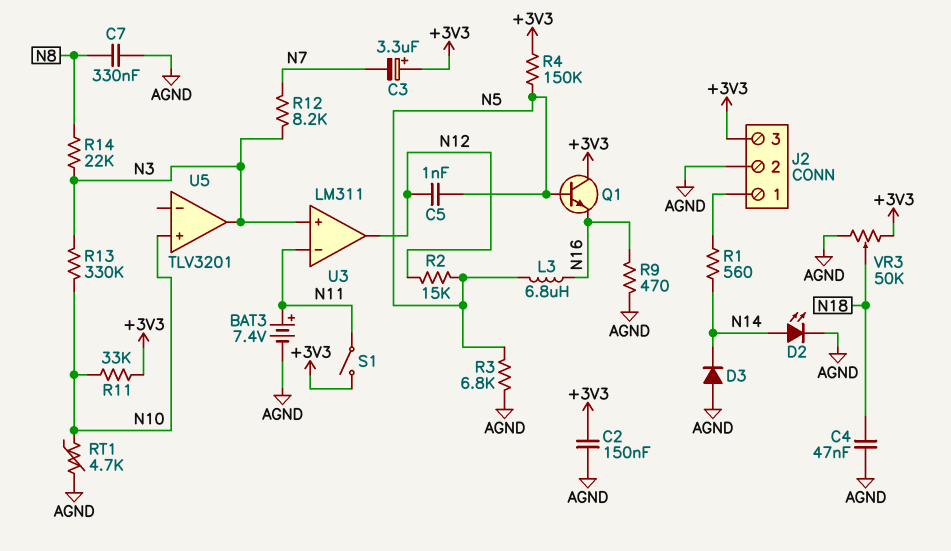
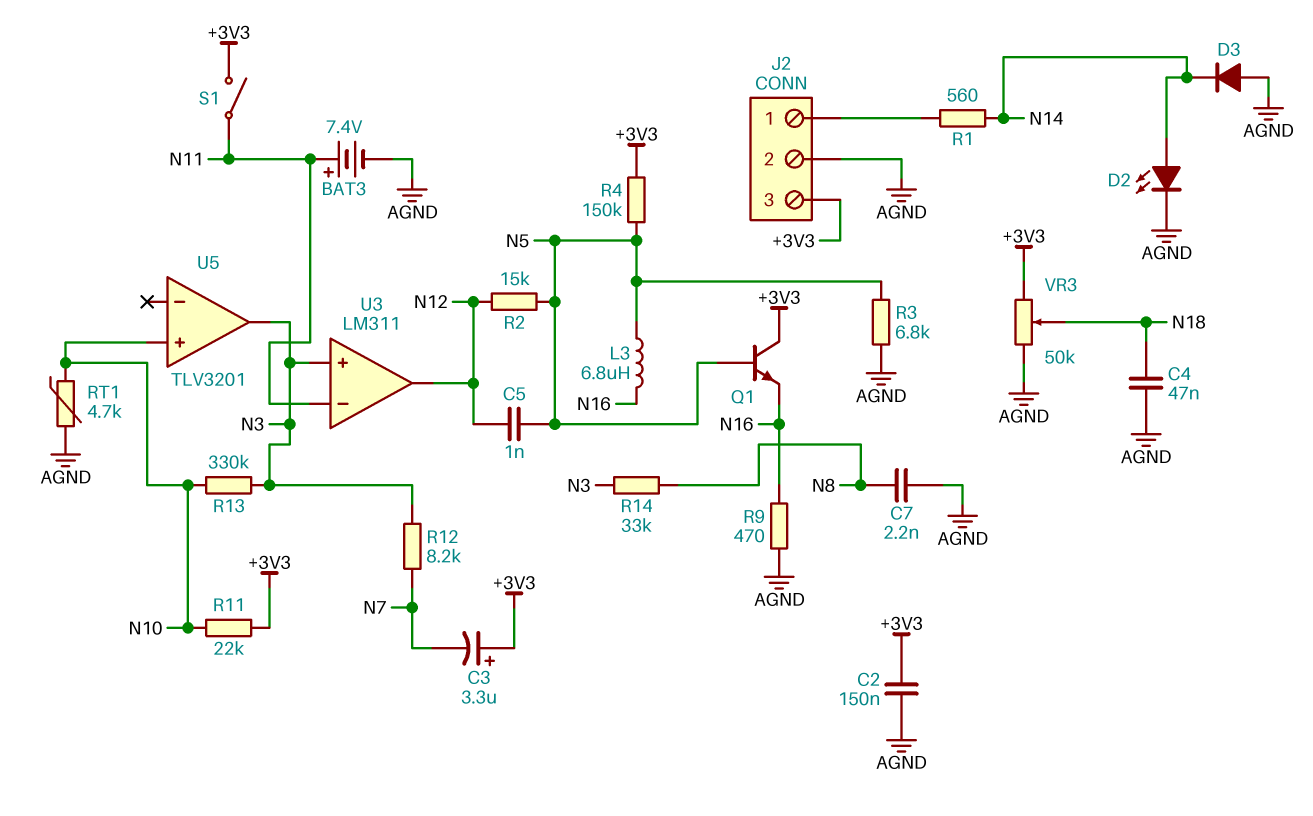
C7: 330nF (AGND, N8) -> 2.2nF (AGND, N8)
R11: 33k (+3V3, N10) -> 22k (+3V3, N10)
R14: 22k (N3, N8) -> 33k (N3, N8)

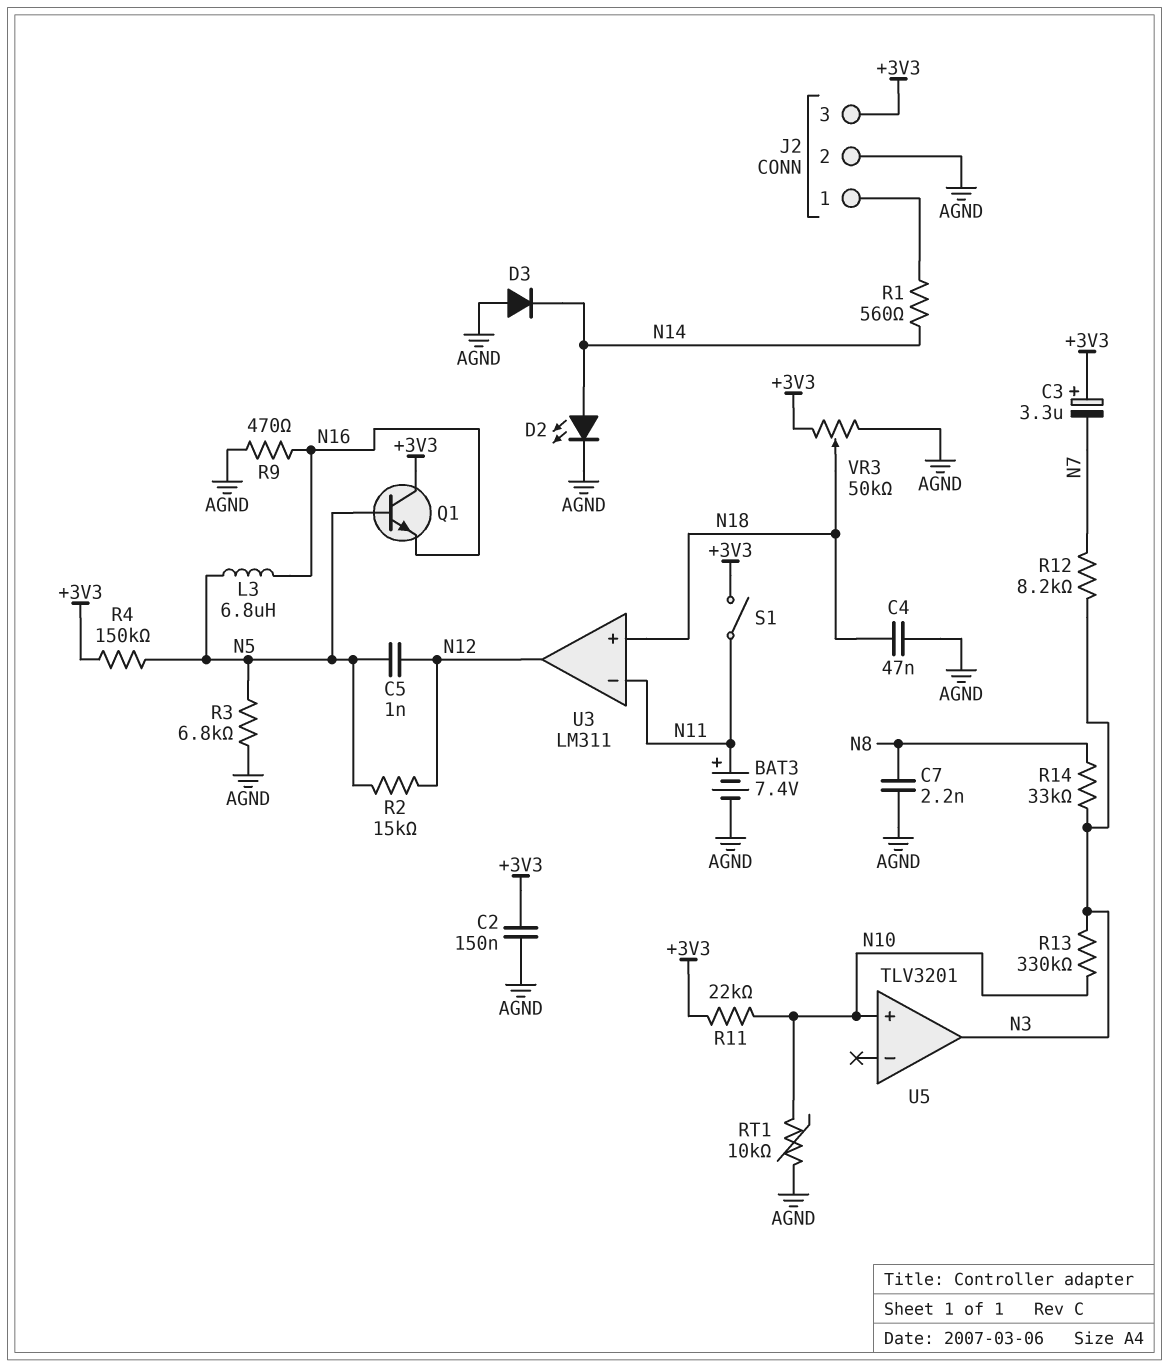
RT1: 4.7k (AGND, N10) -> 10k (AGND, N10)
U3 pin in+: N3 -> N18

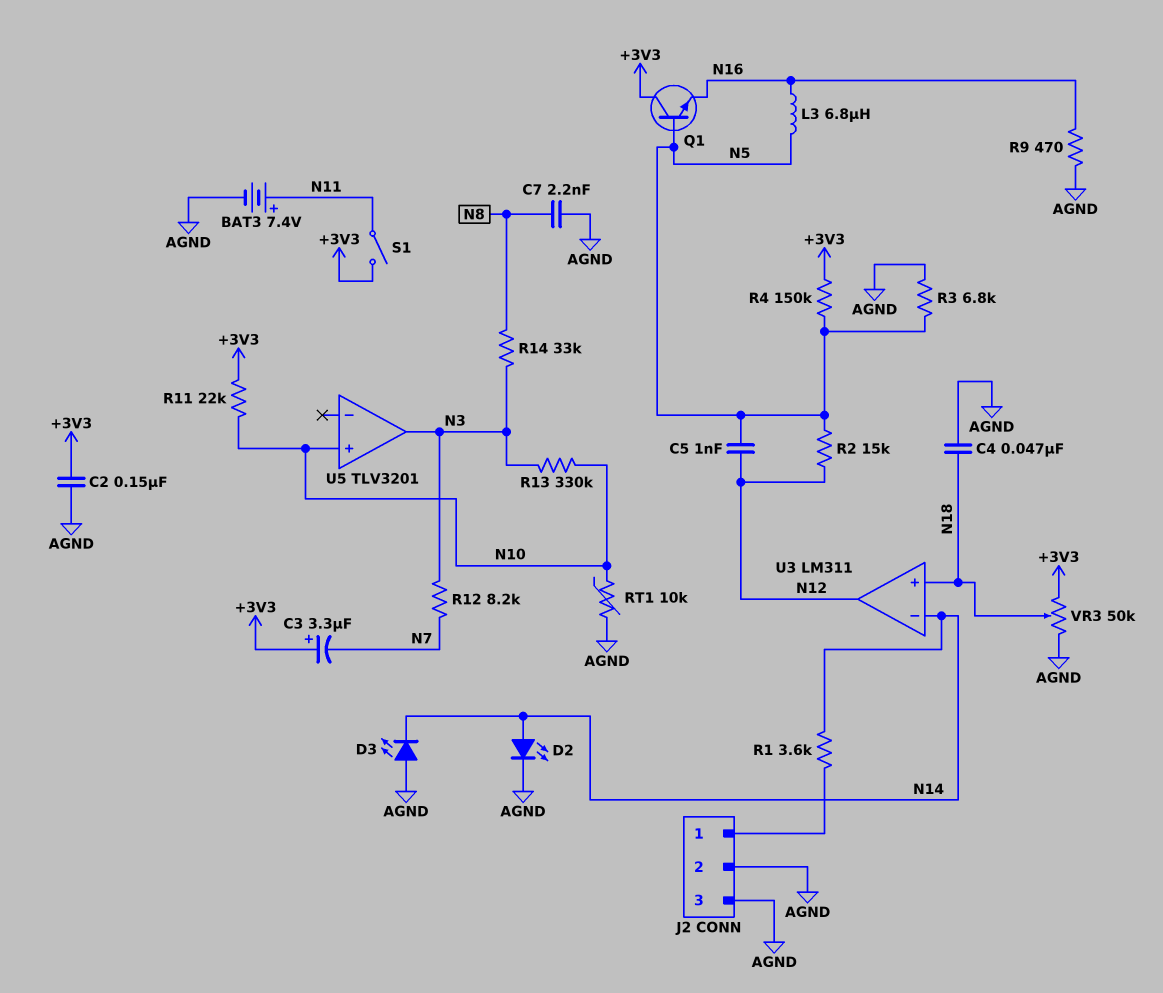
D3: diode (A AGND, K N14) -> LED (A AGND, K N14)
J2 pin 3: +3V3 -> AGND
R1: 560 (J2/1, N14) -> 3.6k (J2/1, N14)
U3 pin in-: N11 -> N14

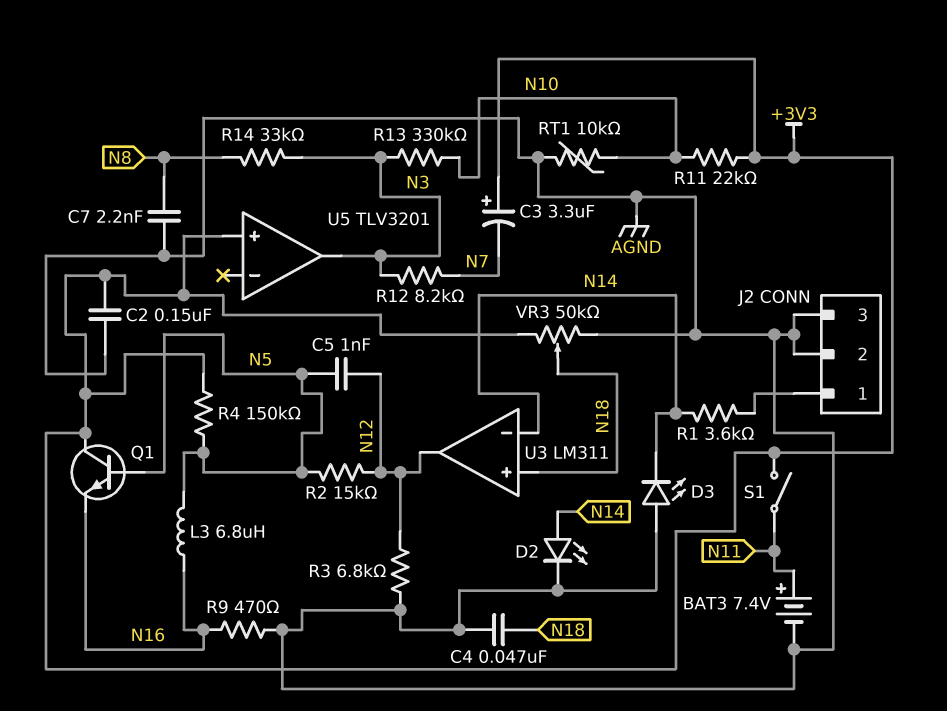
R3: 6.8k (AGND, N5) -> 6.8k (AGND, N12)
U5 pin in+: N10 -> +3V3

